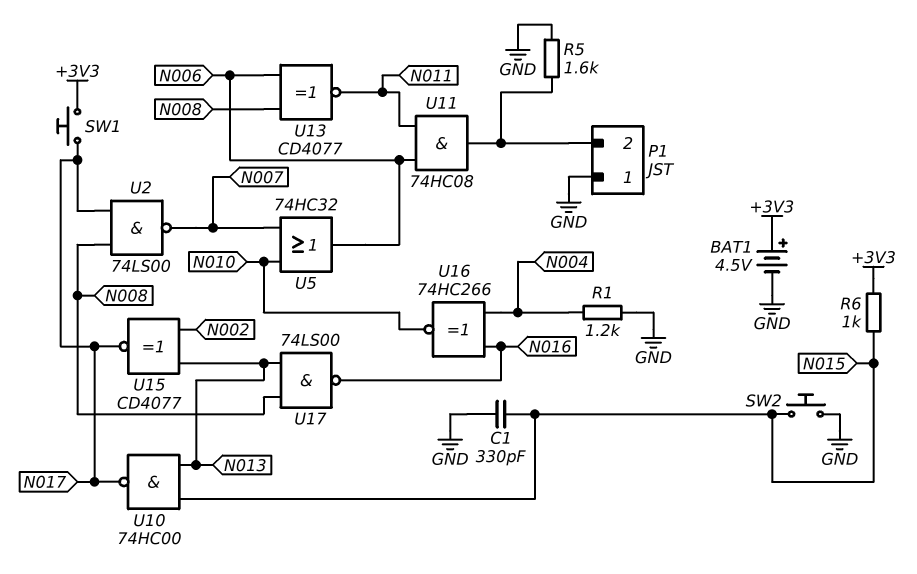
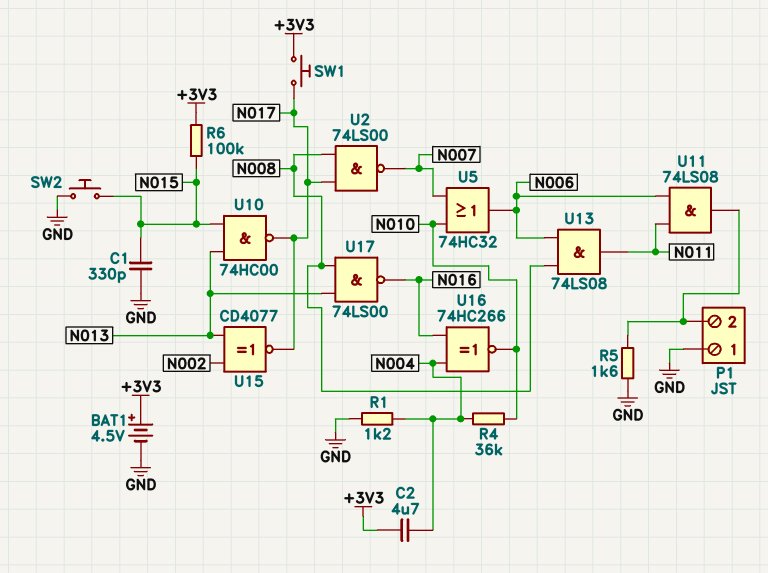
C2: none -> 4.7uF (+3V3, N004)
R4: none -> 36k (N004, N010)
R6: 1k (+3V3, N015) -> 100k (+3V3, N015)
U11: AND 74HC08 (in N006, in N011, out P1/2) -> AND 74LS08 (in N006, in N011, out P1/2)
U13: XNOR CD4077 (in N006, in N008, out N011) -> AND 74LS08 (in N006, in N008, out N011)

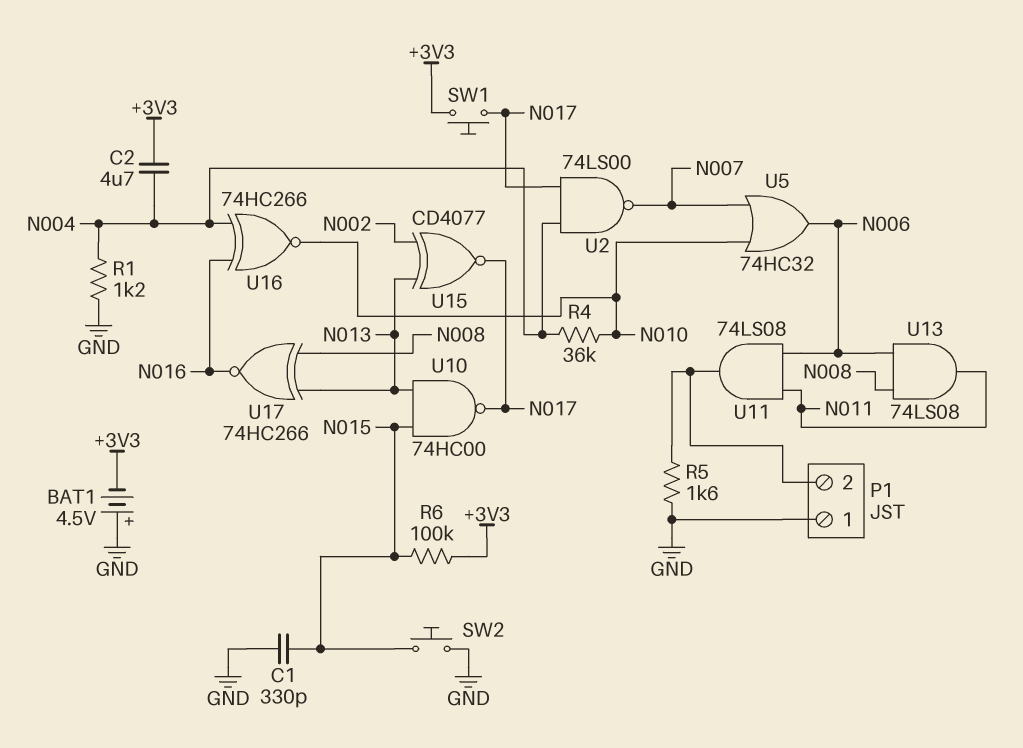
BAT1: 4.5V (plus +3V3, minus GND) -> 4.5V (plus GND, minus +3V3)
U2: NAND 74LS00 (in N008, in N017, out N007) -> NAND 74LS00 (in N004, in N017, out N007)
U17: NAND 74LS00 (in N008, in N013, out N016) -> XNOR 74HC266 (in N008, in N013, out N016)

